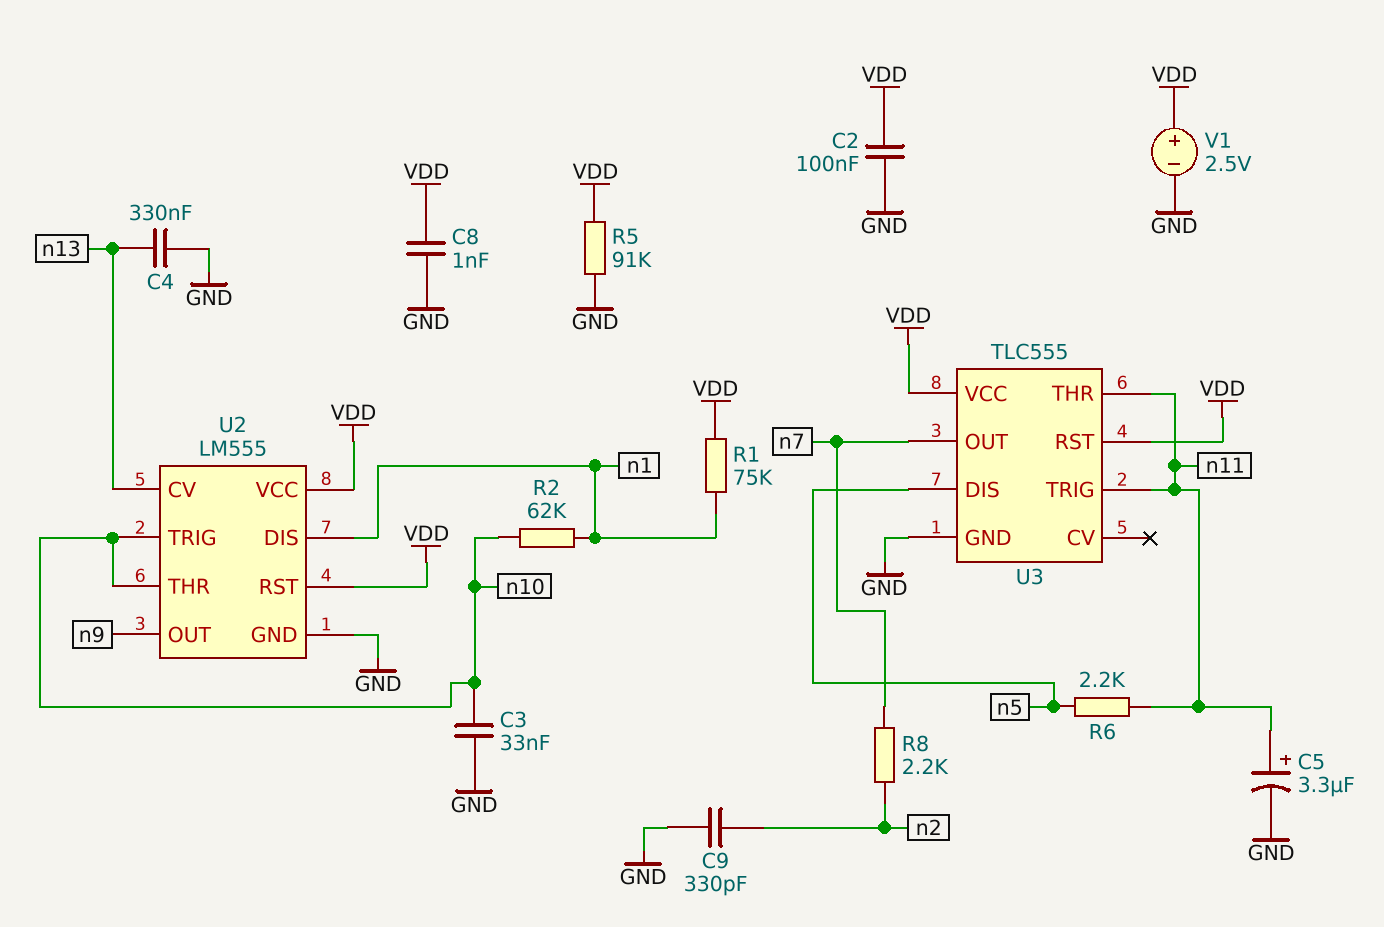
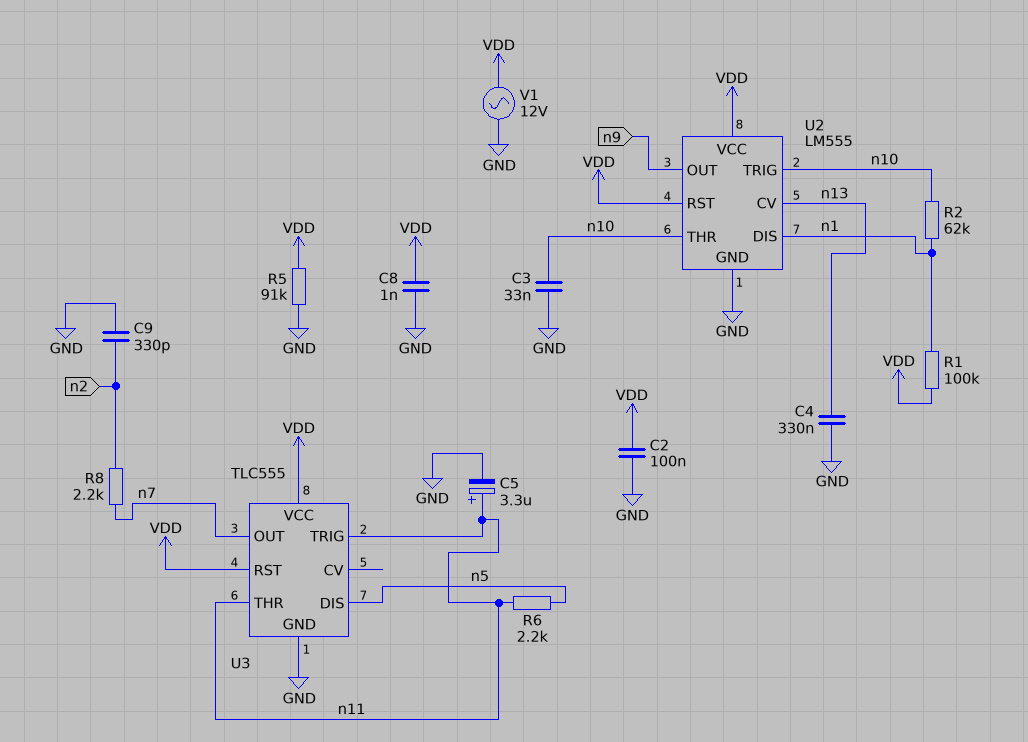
R1: 75k (VDD, n1) -> 100k (VDD, n1)
V1: 2.5V (plus VDD, minus GND) -> AC 12V (GND, VDD)

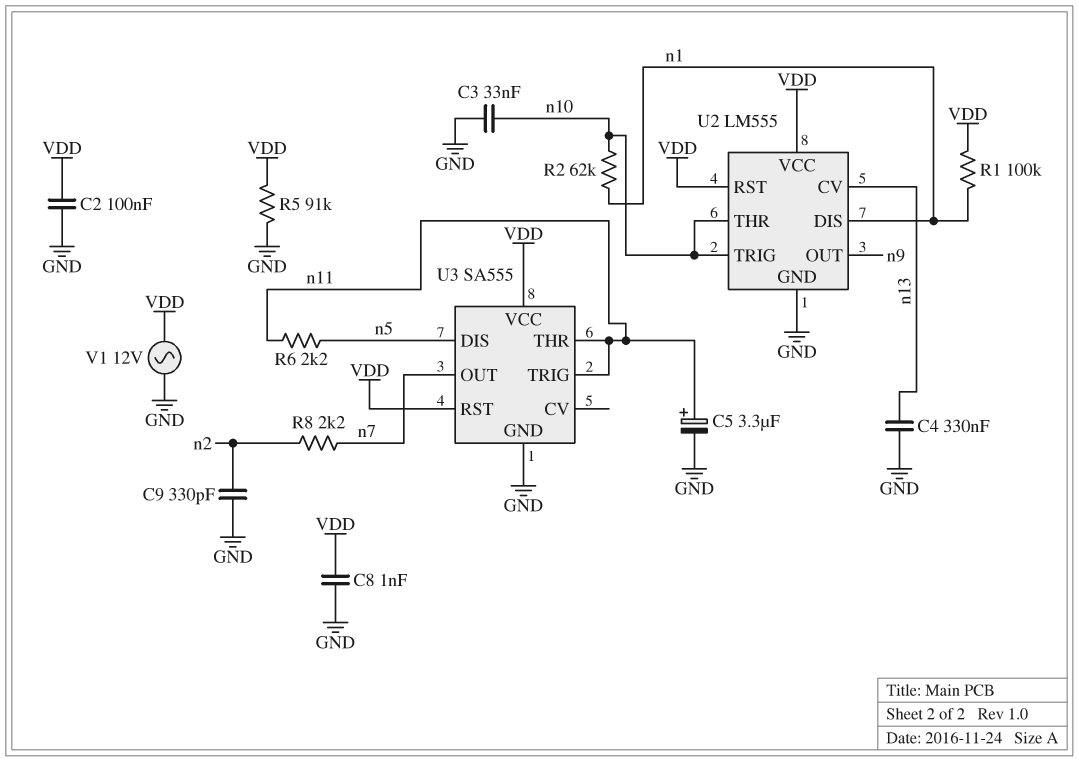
U3: TLC555 -> SA555

